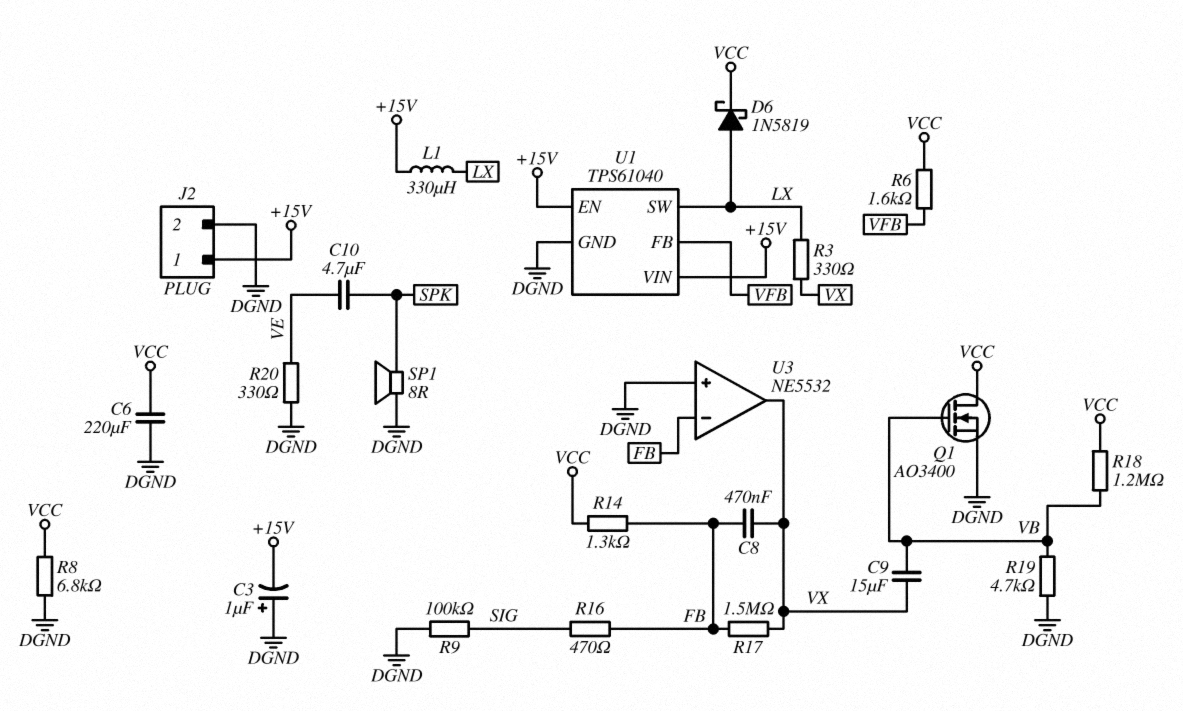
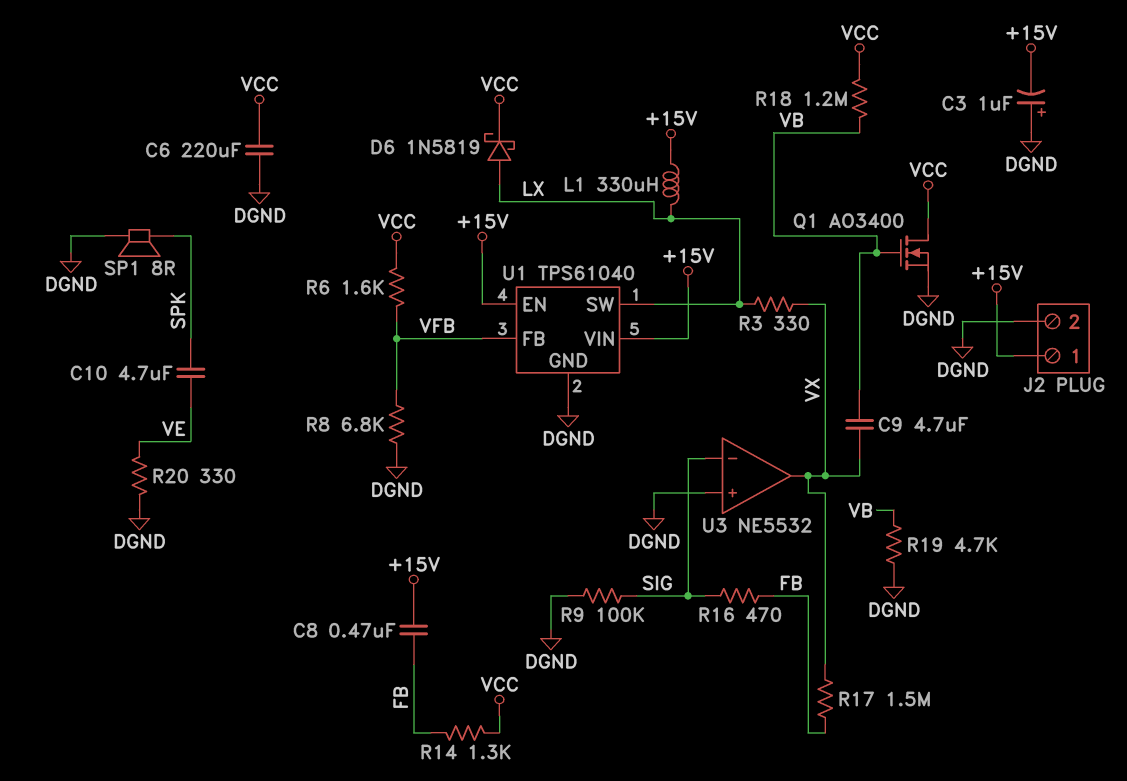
C8: 470nF (FB, VX) -> 470nF (+15V, FB)
C9: 15uF (VB, VX) -> 4.7uF (VB, VX)
R8: 6.8k (DGND, VCC) -> 6.8k (DGND, VFB)
U3 pin in-: FB -> SIG

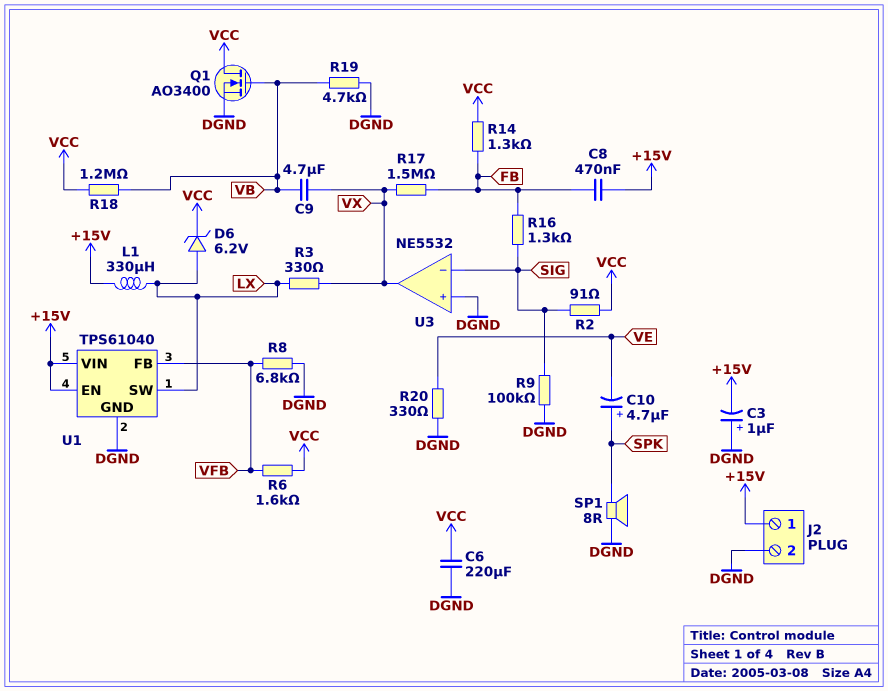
C10: 4.7uF (SPK, VE) -> 4.7uF (plus SPK, minus VE)
D6: schottky 1N5819 (A LX, K VCC) -> zener 6.2V (A LX, K VCC)
R2: none -> 91 (SIG, VCC)
R16: 470 (FB, SIG) -> 1.3k (FB, SIG)

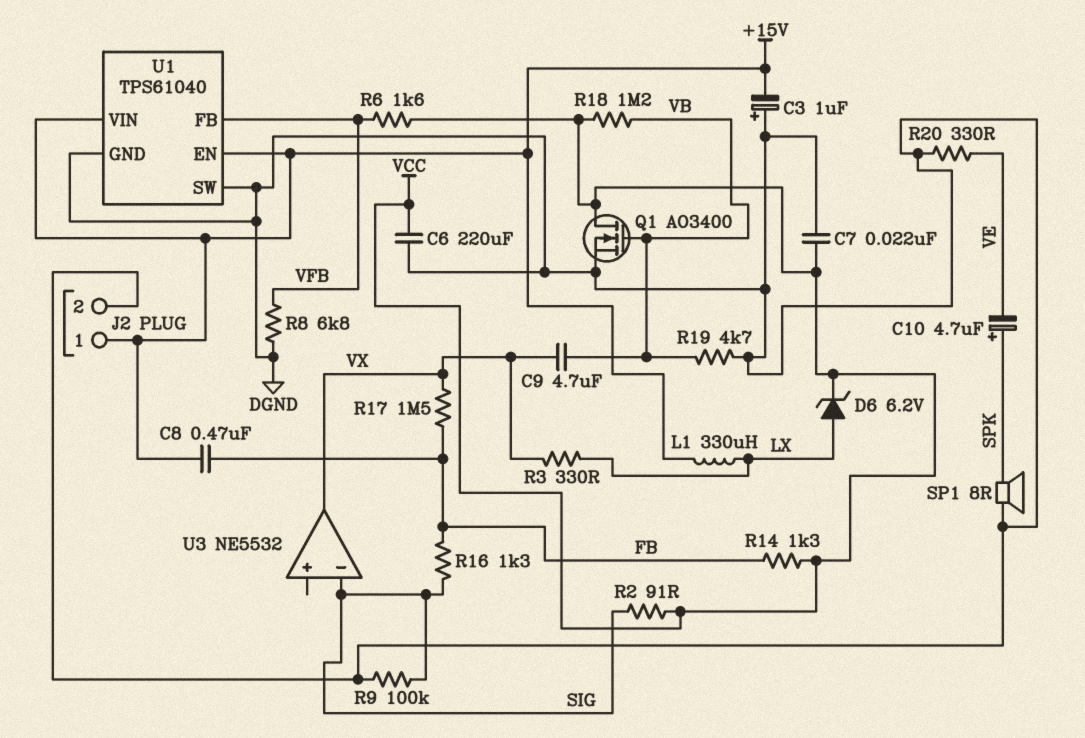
C7: none -> 22nF (DGND, VCC)
U1 pin SW: LX -> DGND
U3 pin in+: DGND -> none

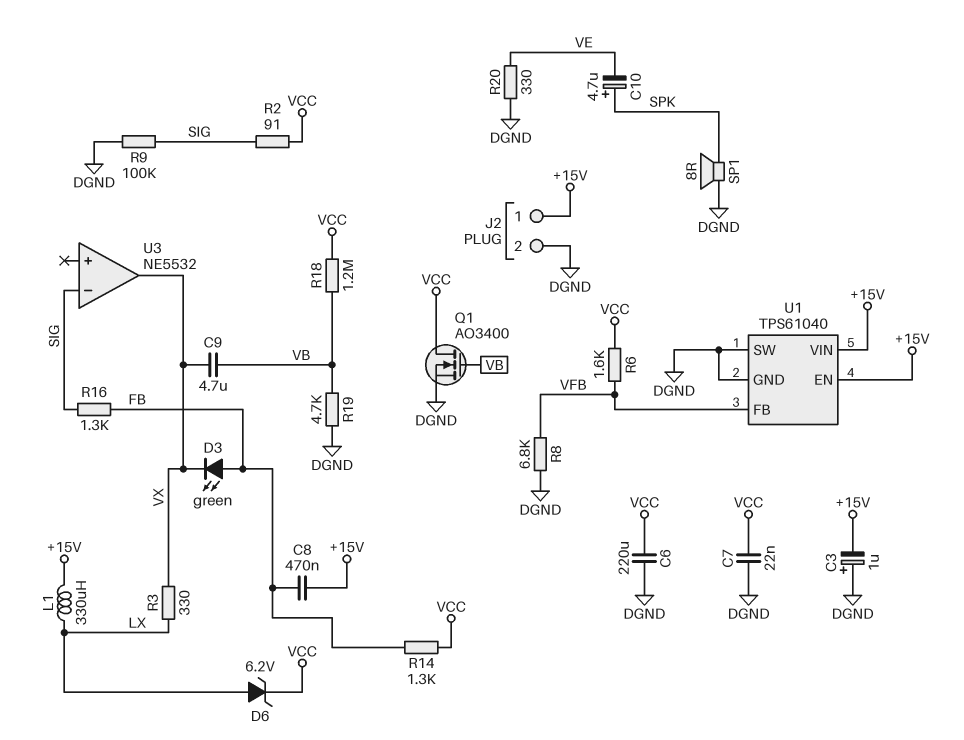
D3: none -> LED green (A FB, K VX)
R17: 1.5M (FB, VX) -> none

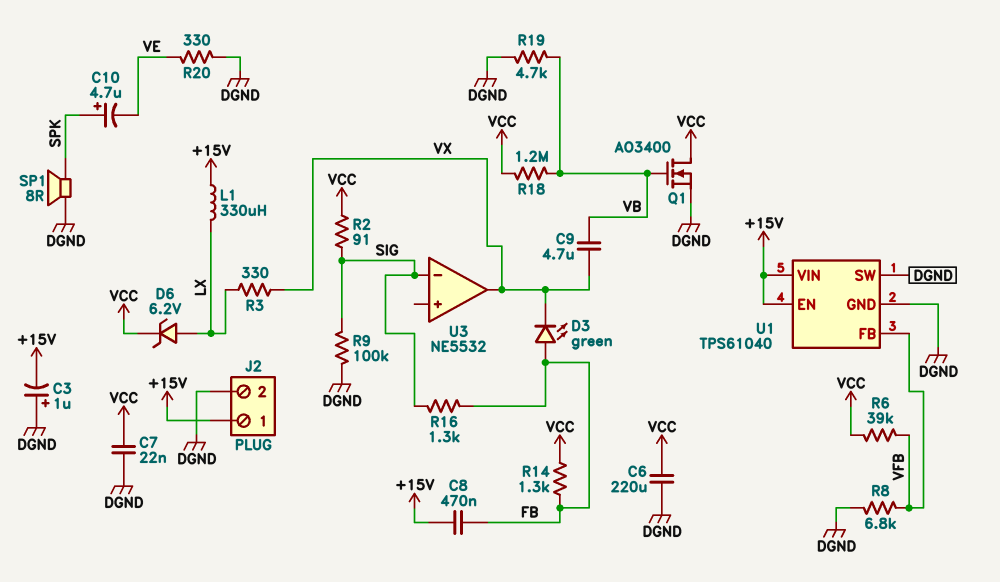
R6: 1.6k (VCC, VFB) -> 39k (VCC, VFB)

